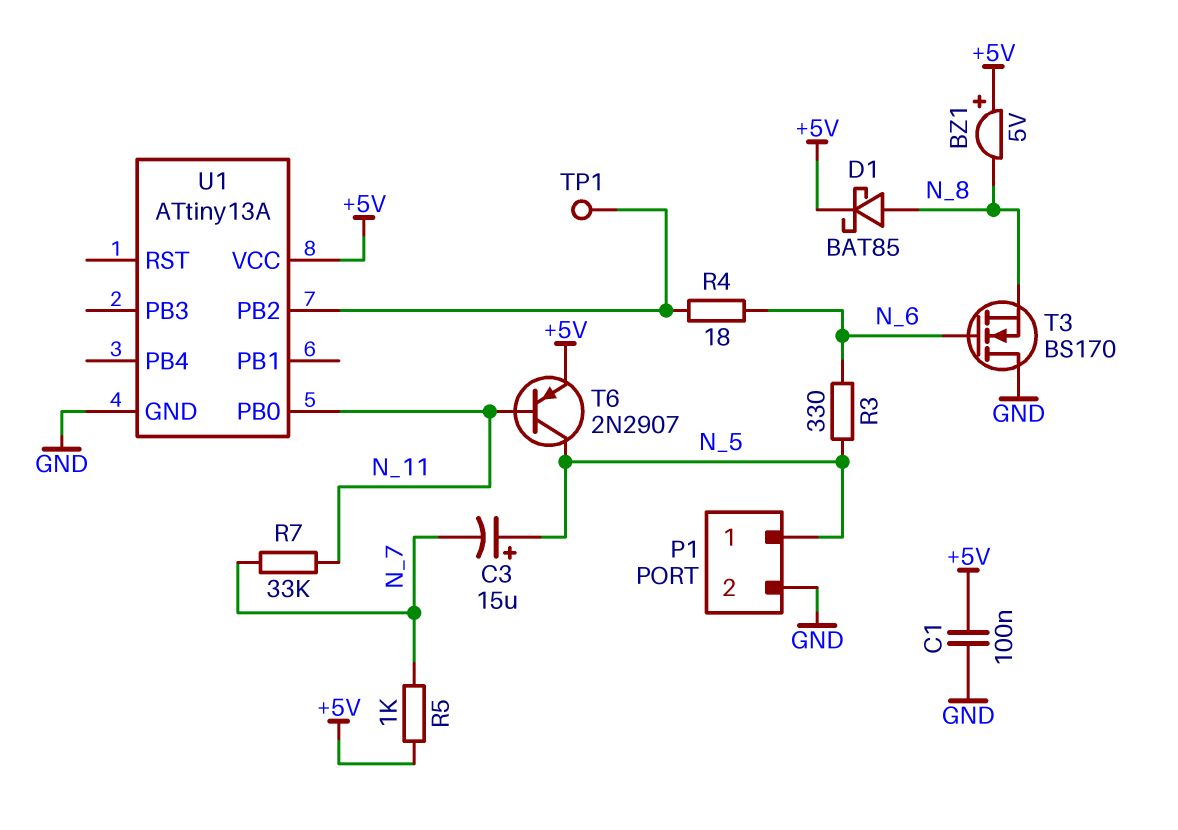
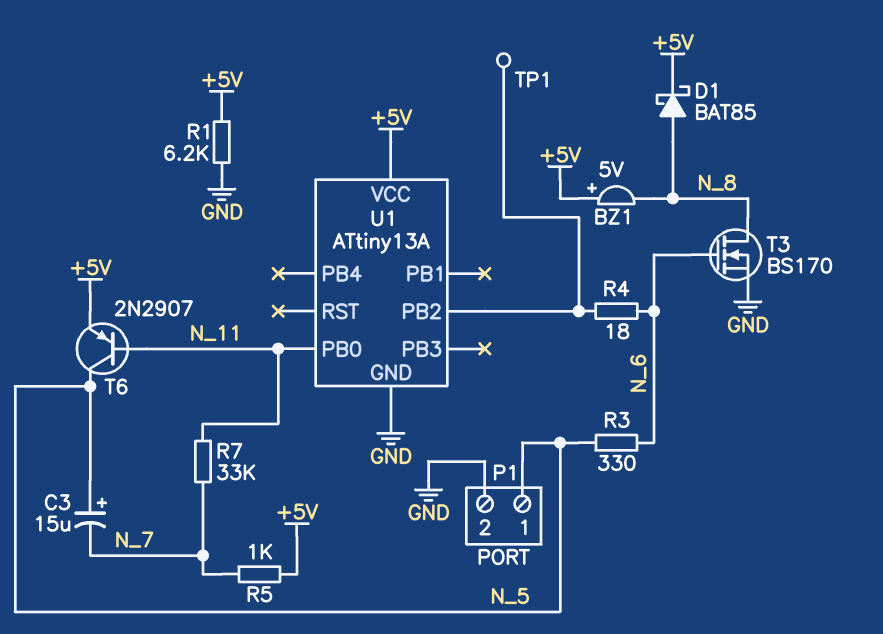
C1: 100nF (+5V, GND) -> none
R1: none -> 6.2k (+5V, GND)
T3: NMOS BS170 (G N_6, D GND, S N_8) -> NMOS BS170 (G N_6, D N_8, S GND)

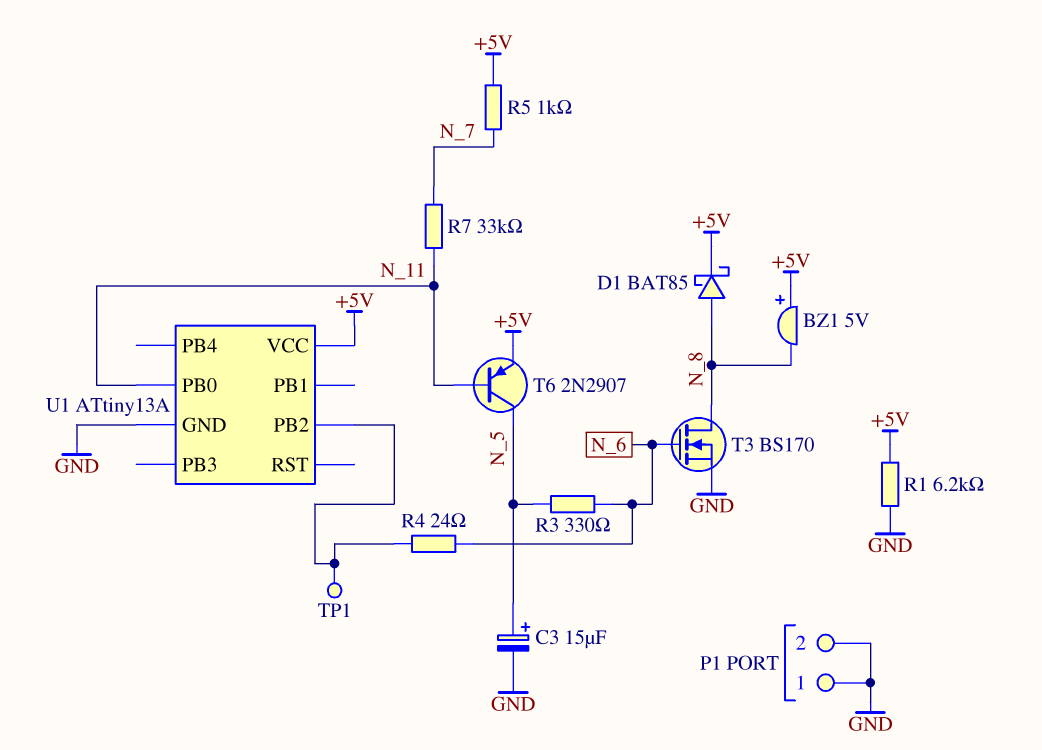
C3: 15uF (plus N_5, minus N_7) -> 15uF (plus N_5, minus GND)
P1 pin 1: N_5 -> GND
R4: 18 (N_6, U1/PB2) -> 24 (N_6, U1/PB2)

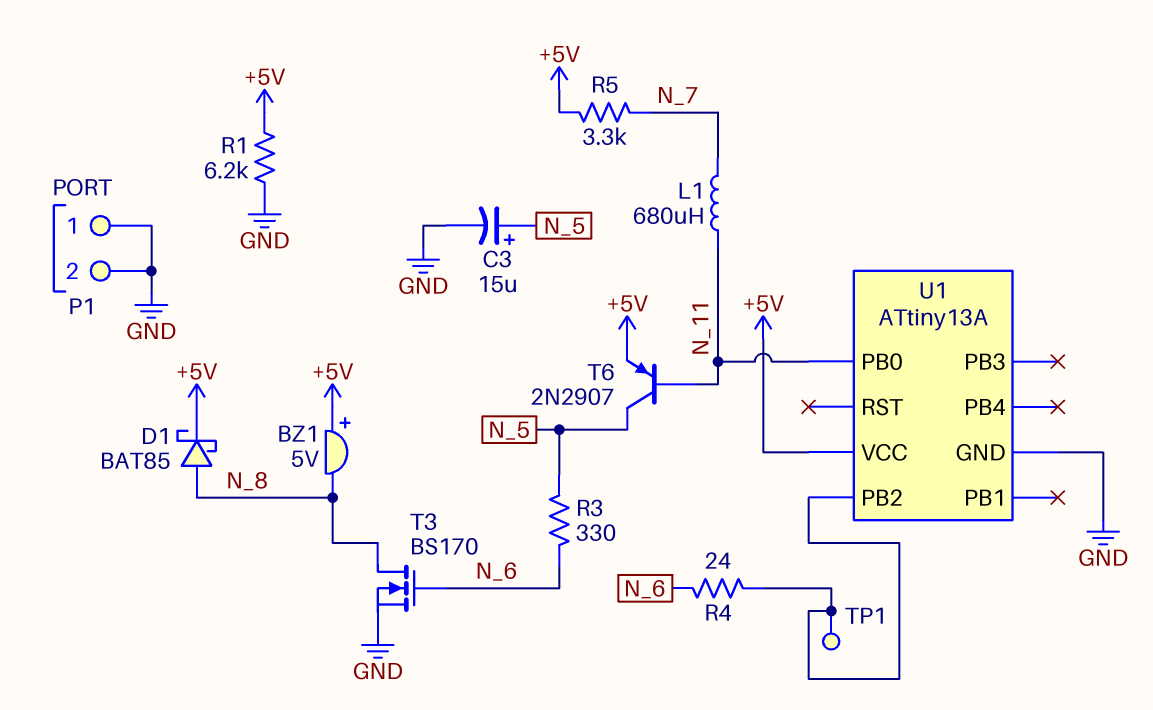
L1: none -> 680uH (N_7, N_11)
R5: 1k (+5V, N_7) -> 3.3k (+5V, N_7)
R7: 33k (N_7, N_11) -> none

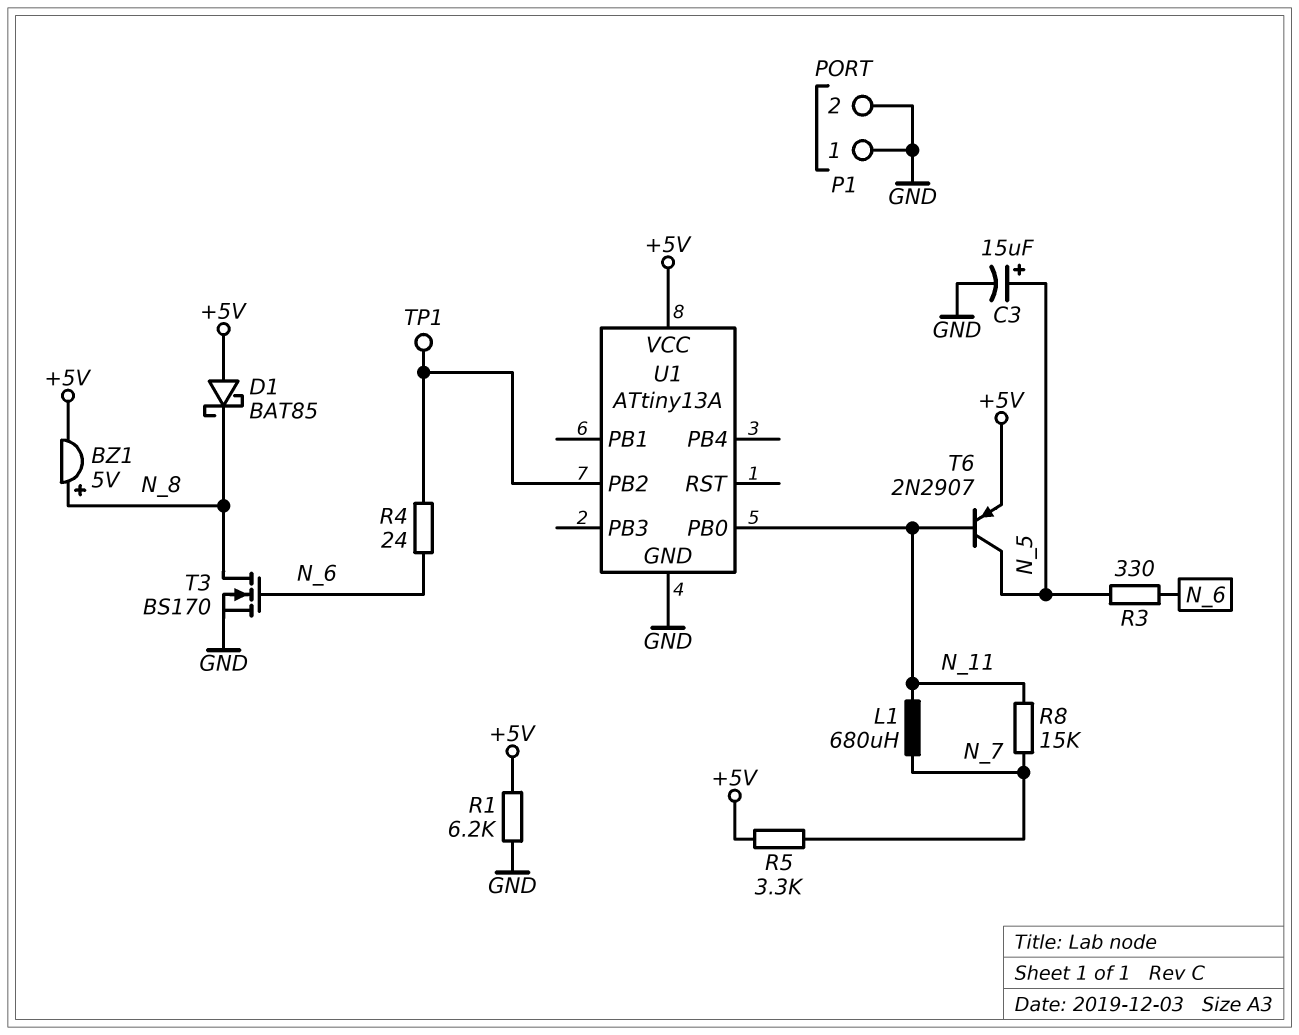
BZ1: buzzer 5V (plus +5V, minus N_8) -> buzzer 5V (plus N_8, minus +5V)
D1: schottky BAT85 (A N_8, K +5V) -> schottky BAT85 (A +5V, K N_8)
R8: none -> 15k (N_7, N_11)

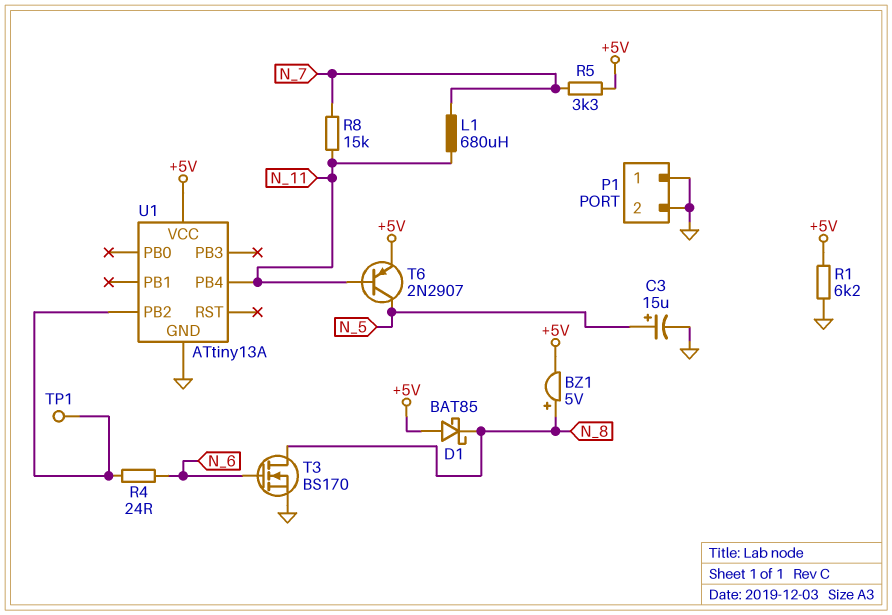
R3: 330 (N_5, N_6) -> none
U1 pin PB0: N_11 -> none
U1 pin PB4: none -> N_11

